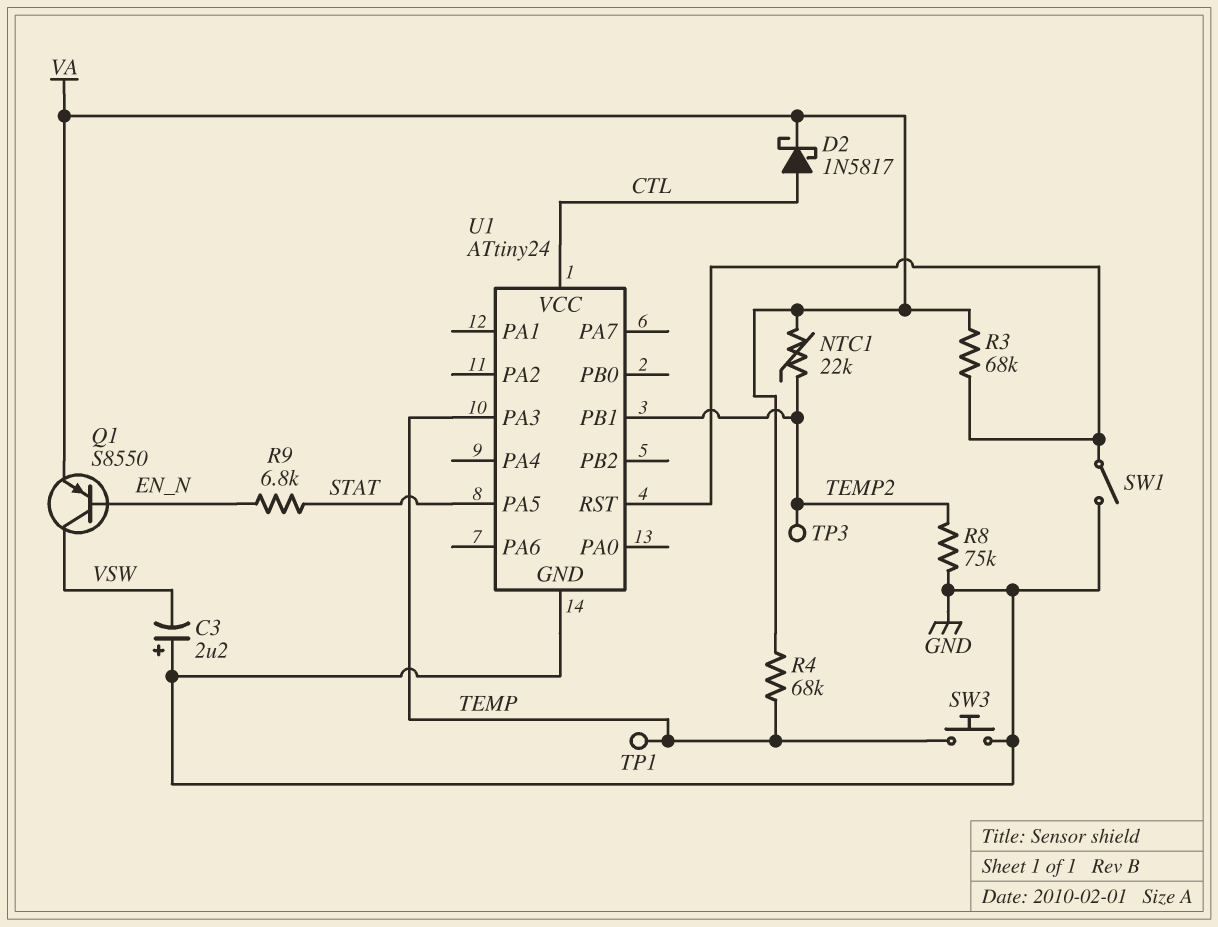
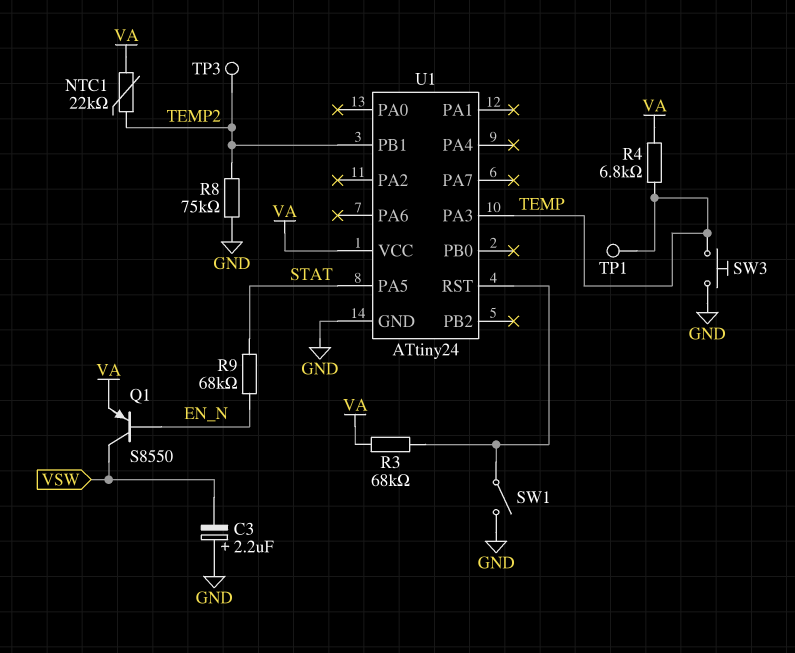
D2: schottky 1N5817 (A CTL, K VA) -> none
R4: 68k (TEMP, VA) -> 6.8k (TEMP, VA)
R9: 6.8k (EN_N, STAT) -> 68k (EN_N, STAT)
U1 pin VCC: CTL -> VA

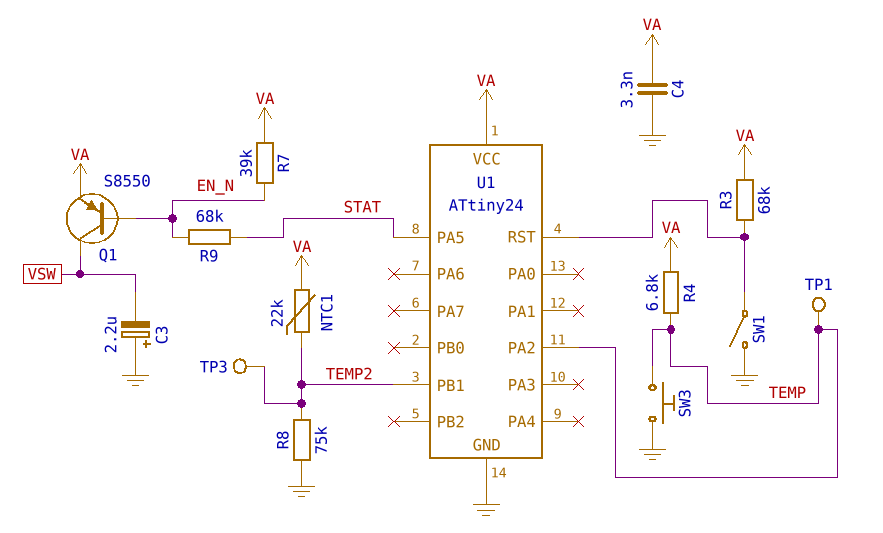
C4: none -> 3.3nF (GND, VA)
R7: none -> 39k (EN_N, VA)
U1 pin PA2: none -> TEMP
U1 pin PA3: TEMP -> none

